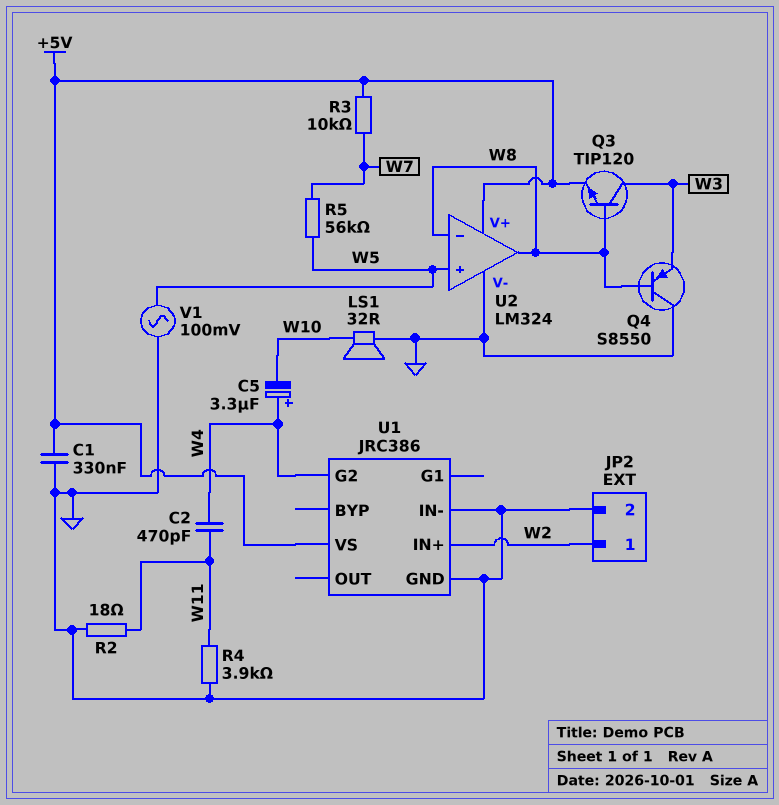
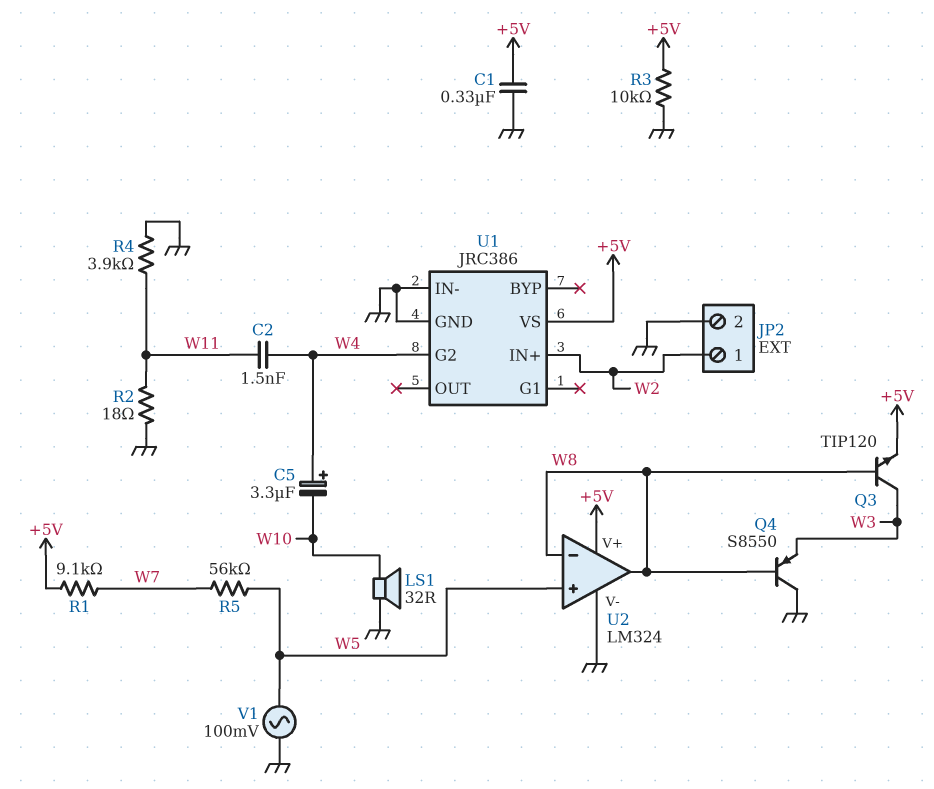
C2: 470pF (W4, W11) -> 1.5nF (W4, W11)
R1: none -> 9.1k (+5V, W7)
R3: 10k (+5V, W7) -> 10k (+5V, GND)

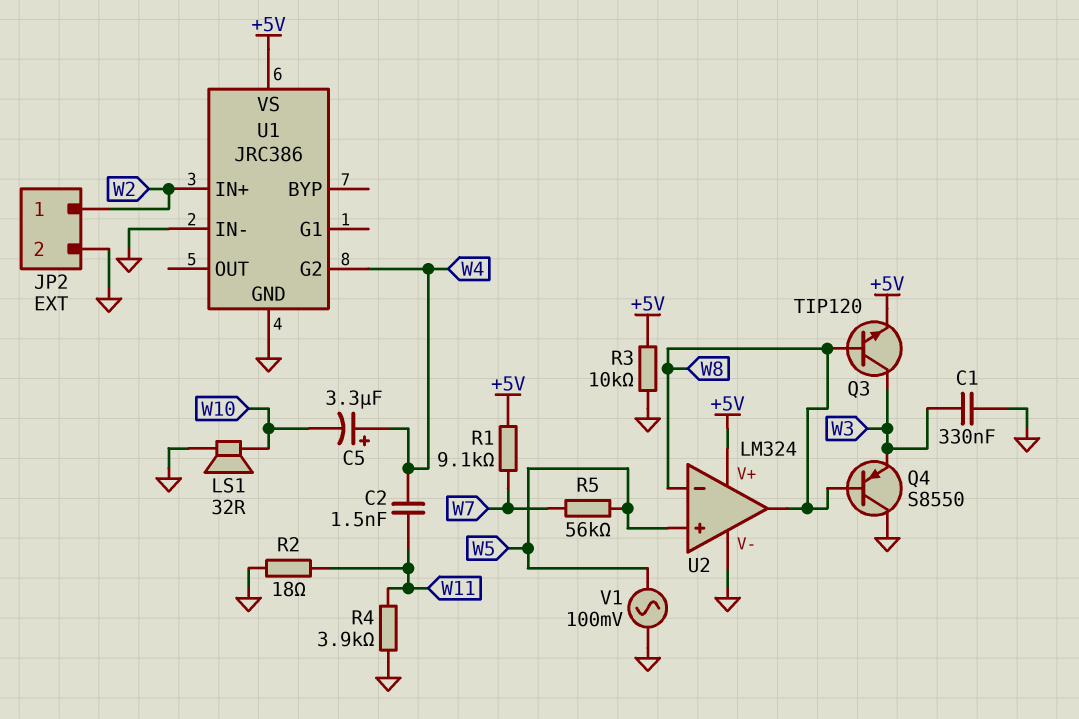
C1: 330nF (+5V, GND) -> 330nF (GND, W3)

